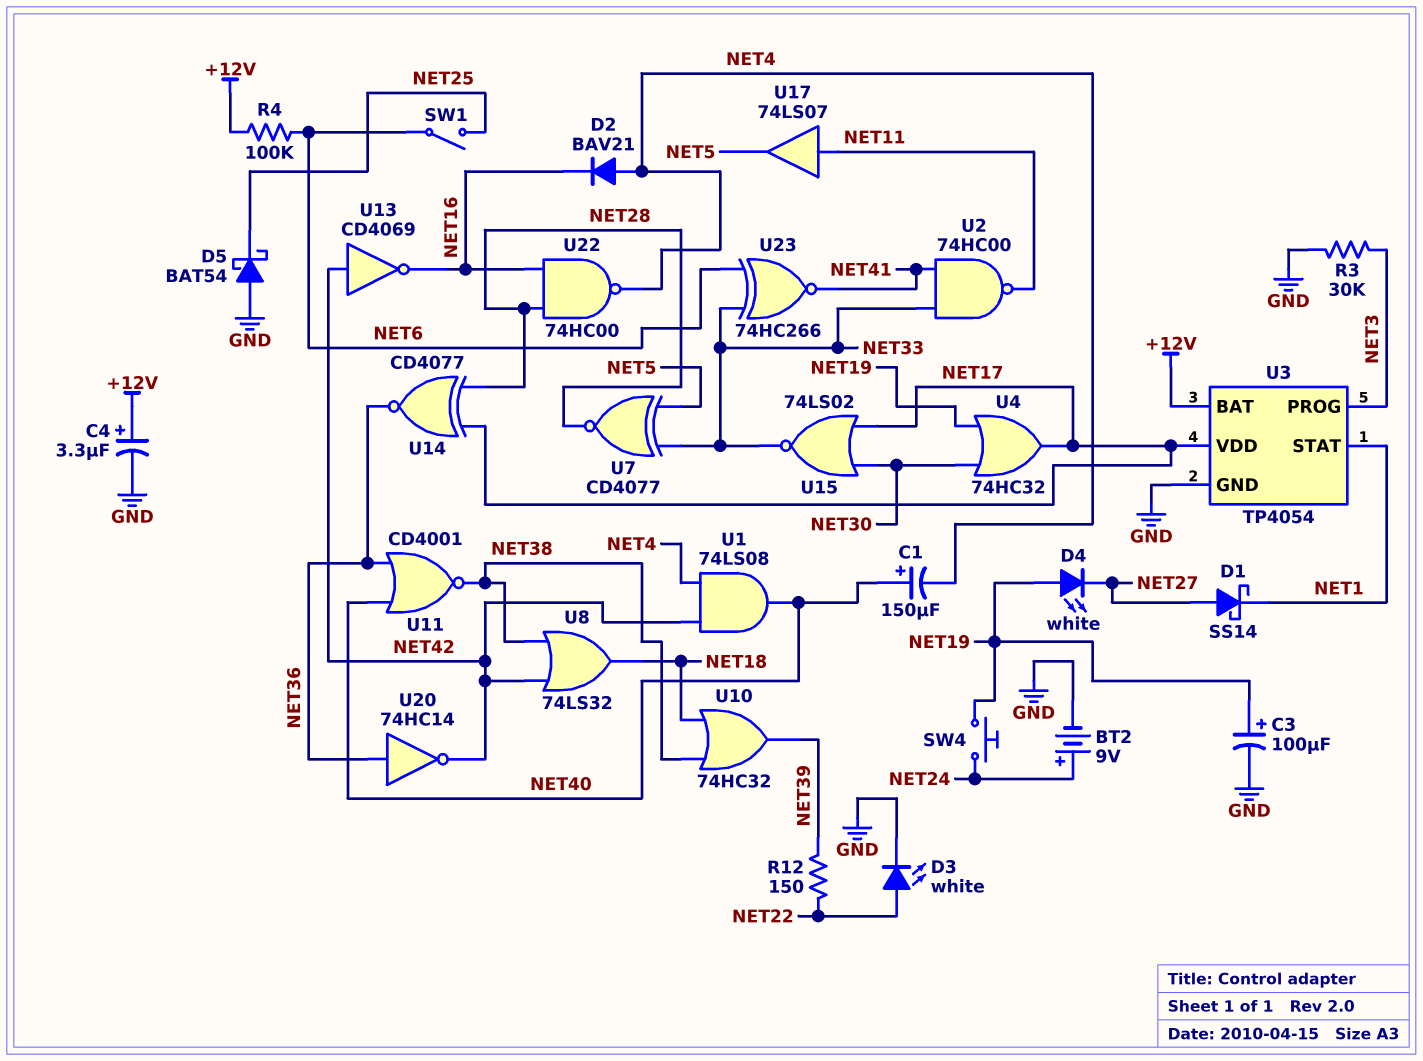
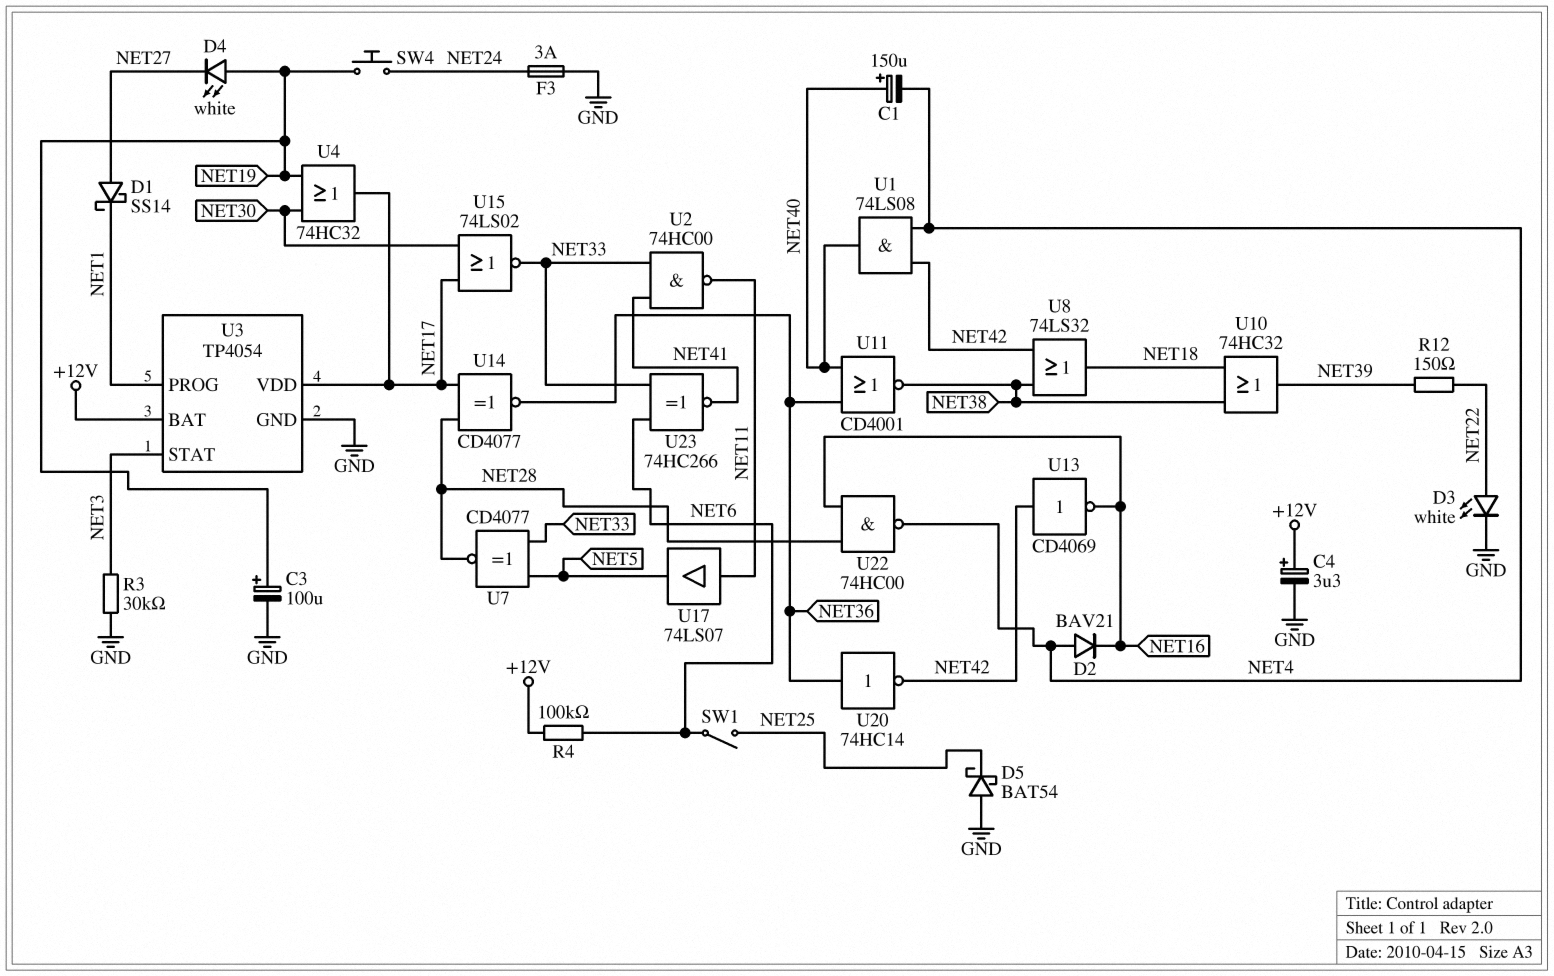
BT2: 9V (plus NET24, minus GND) -> none
F3: none -> 3A (GND, NET24)
U3 pin PROG: NET3 -> NET1
U3 pin STAT: NET1 -> NET3

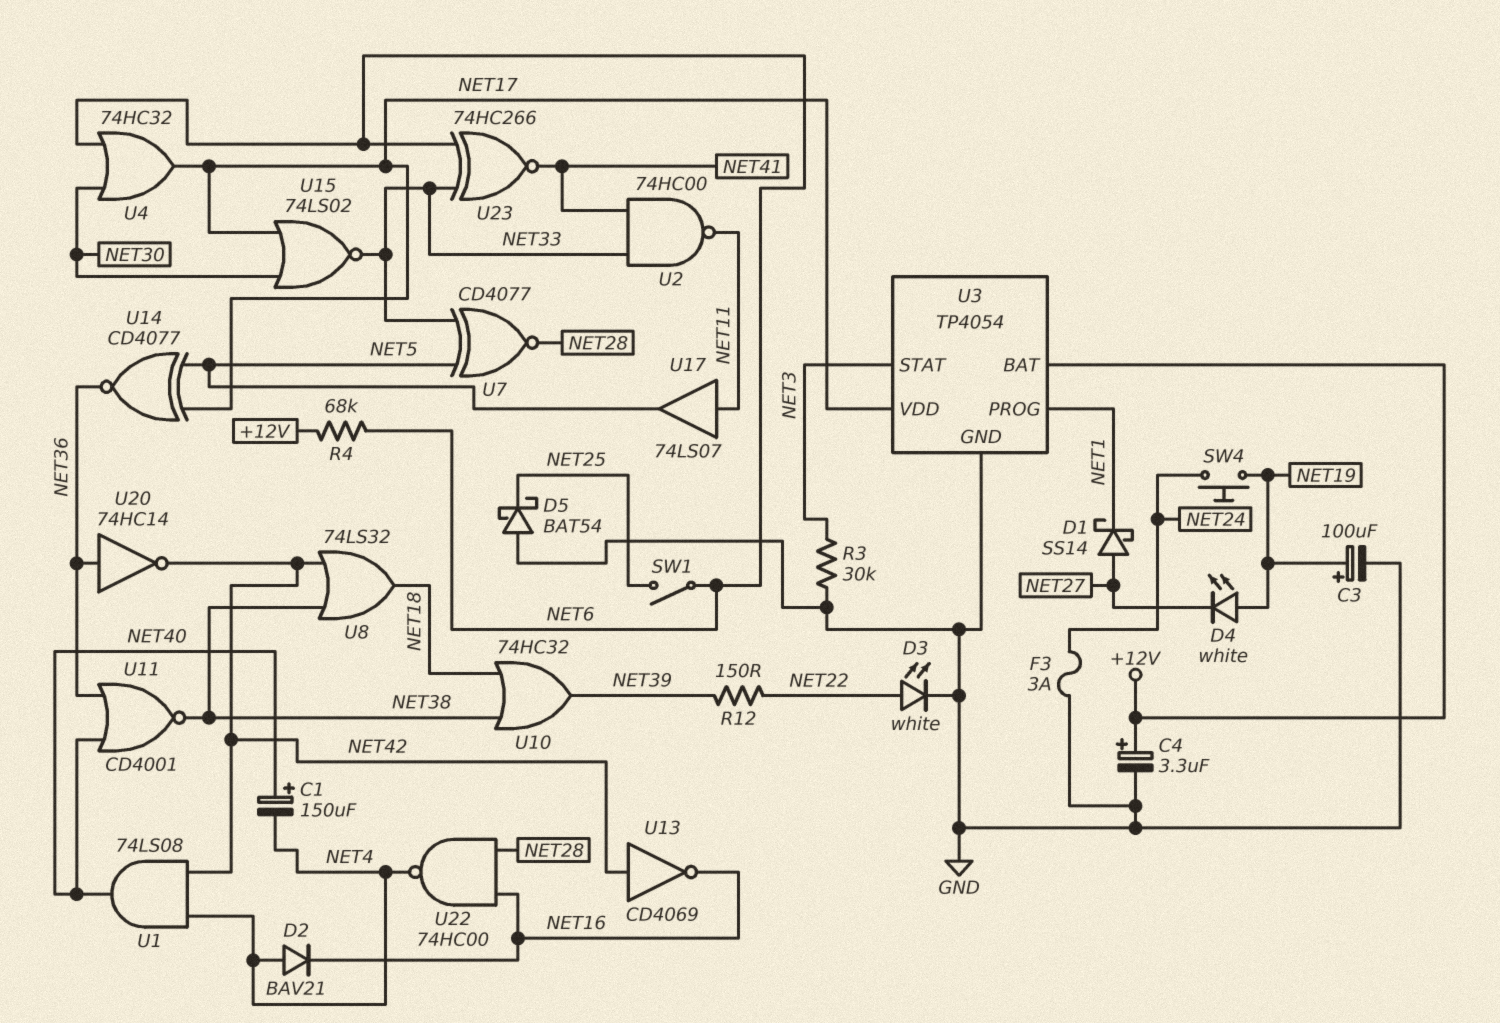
R4: 100k (+12V, NET6) -> 68k (+12V, NET6)
U4: OR 74HC32 (in NET19, in NET30, out NET17) -> OR 74HC32 (in NET6, in NET30, out NET17)
U14: XNOR CD4077 (in NET17, in NET28, out NET36) -> XNOR CD4077 (in NET5, in NET17, out NET36)

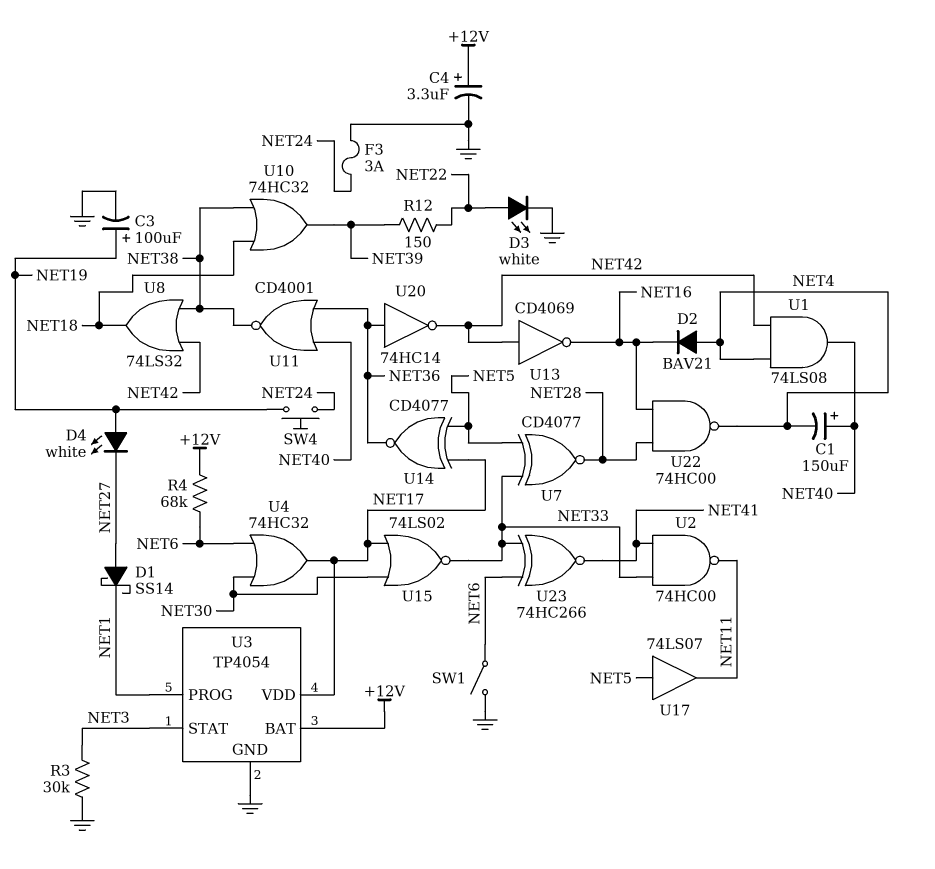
D5: schottky BAT54 (A GND, K NET25) -> none
SW1: switch (NET6, NET25) -> switch (GND, NET6)
U17: buffer 74LS07 (in NET11, out NET5) -> buffer 74LS07 (in NET5, out NET11)

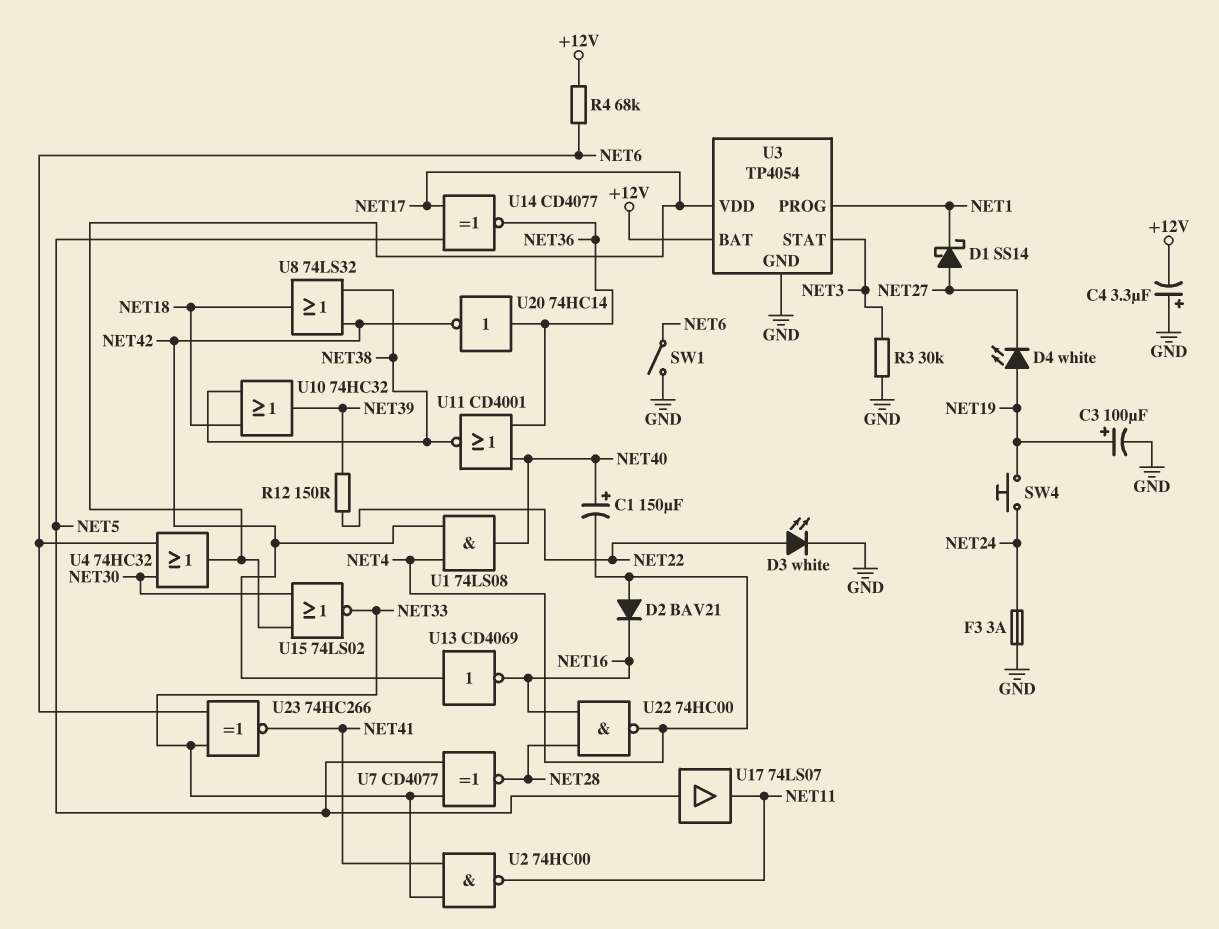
C4: 3.3uF (plus +12V, minus GND) -> 3.3uF (plus GND, minus +12V)

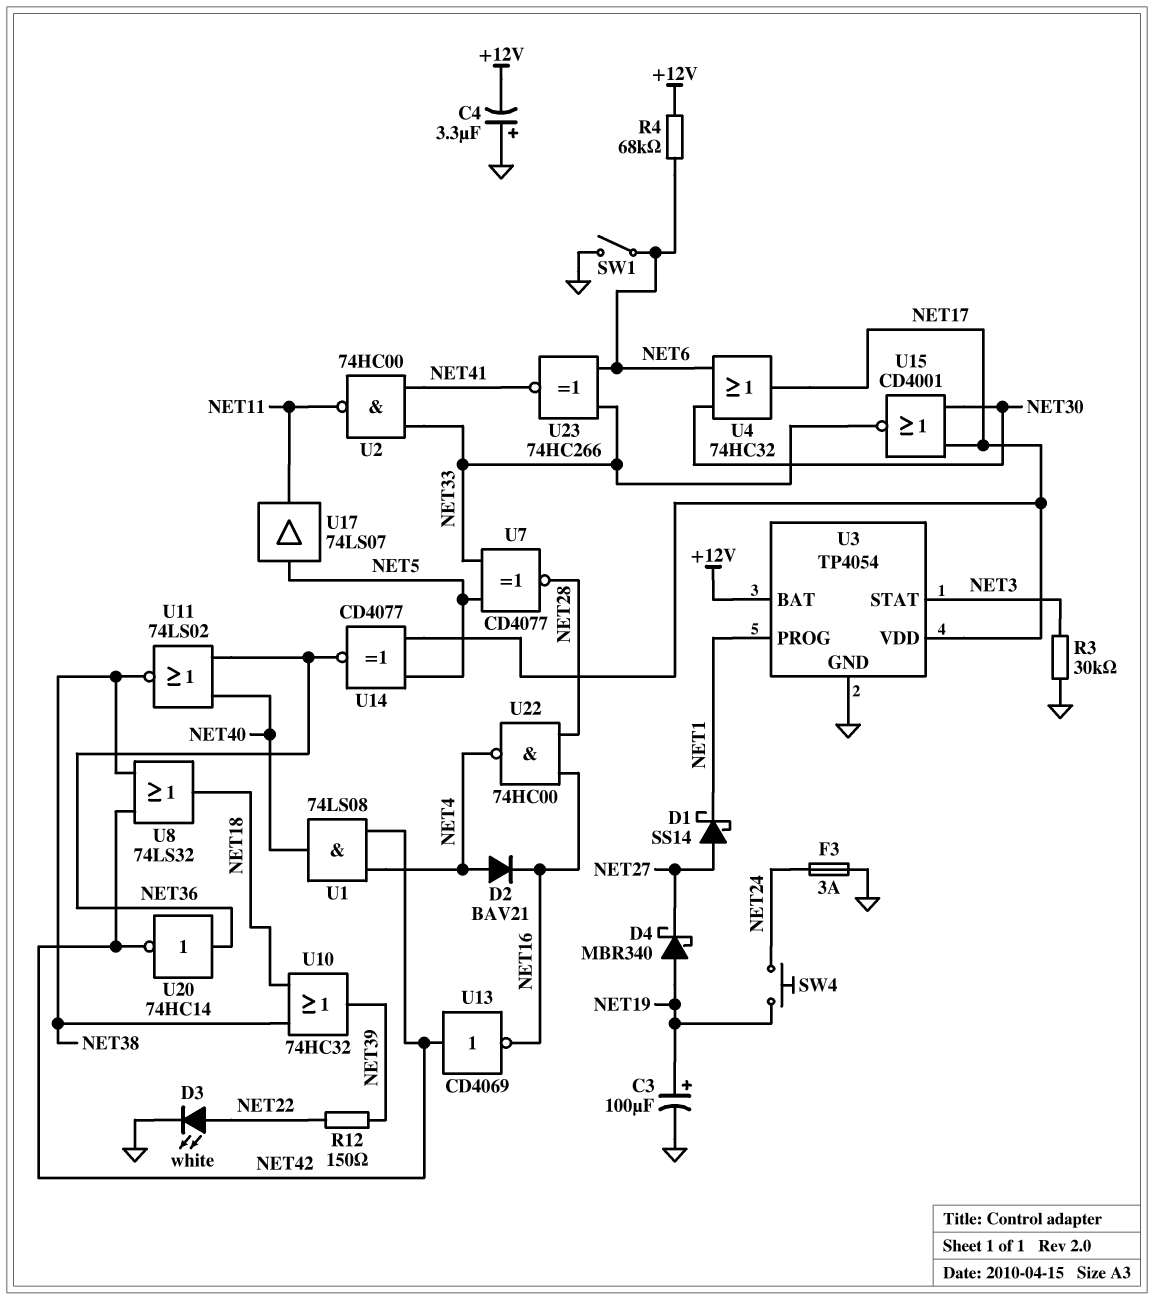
C1: 150uF (plus NET40, minus NET4) -> none
D4: LED white (A NET19, K NET27) -> schottky MBR340 (A NET19, K NET27)
U11: NOR CD4001 (in NET36, in NET40, out NET38) -> NOR 74LS02 (in NET36, in NET40, out NET38)
U15: NOR 74LS02 (in NET17, in NET30, out NET33) -> NOR CD4001 (in NET17, in NET30, out NET33)

